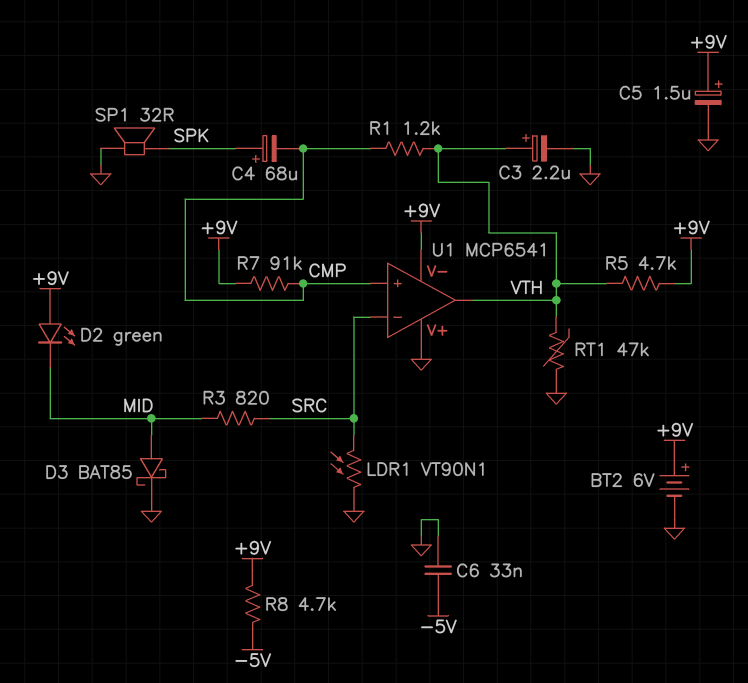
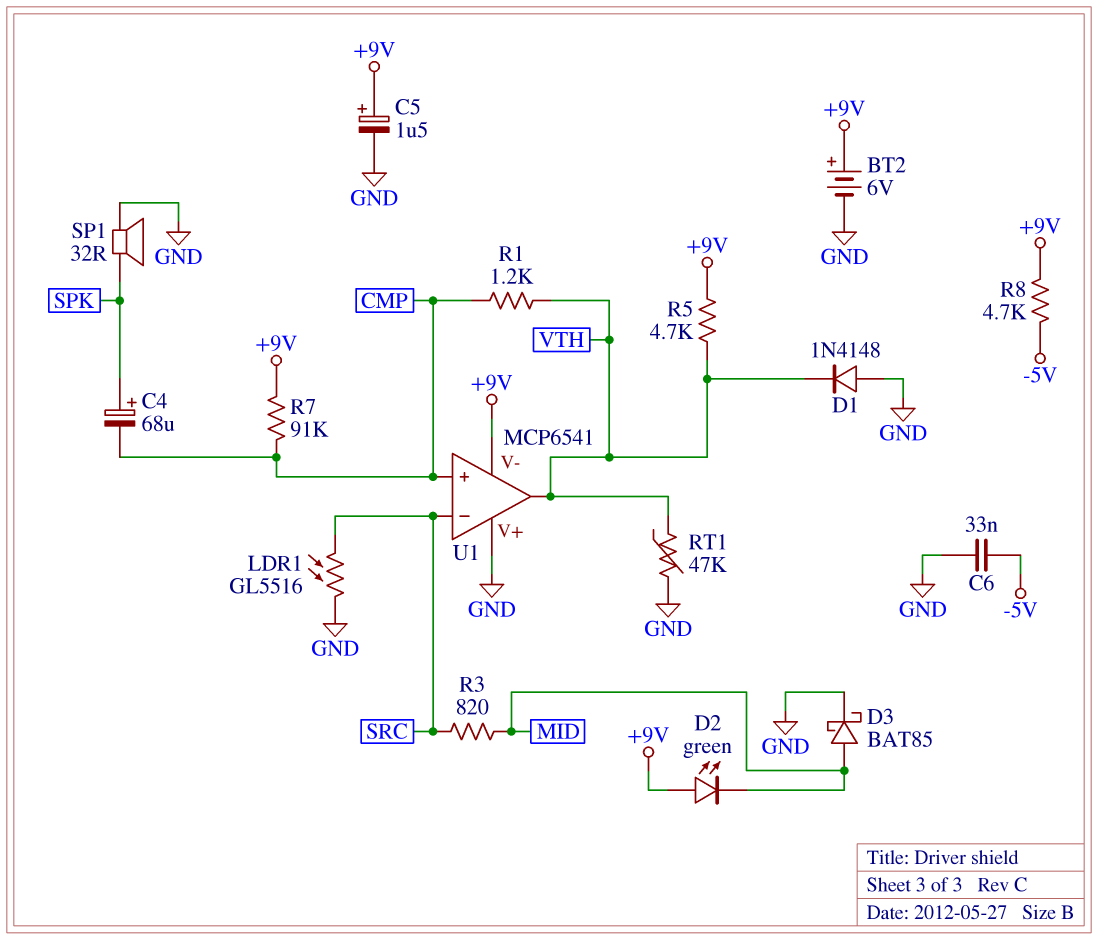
C3: 2.2uF (plus VTH, minus GND) -> none
D1: none -> diode 1N4148 (A GND, K VTH)
LDR1: VT90N1 (GND, SRC) -> GL5516 (GND, SRC)

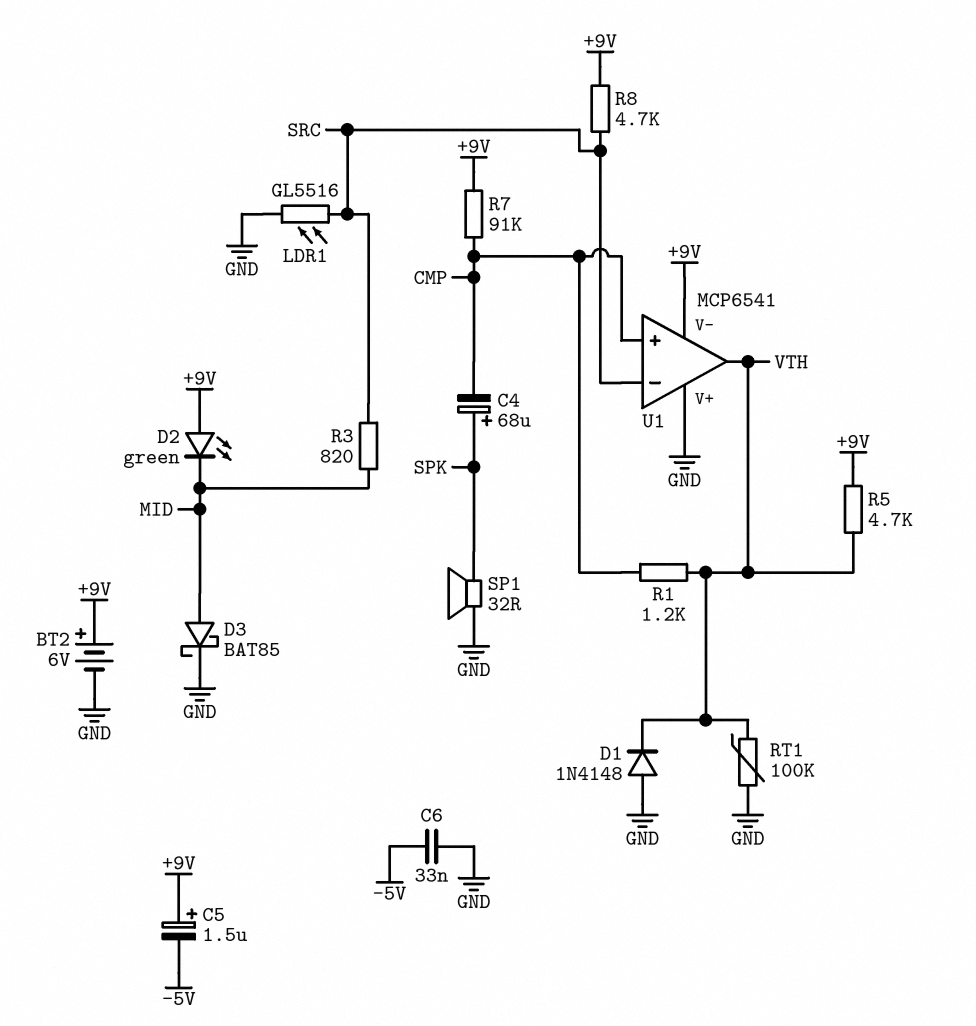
C5: 1.5uF (plus +9V, minus GND) -> 1.5uF (plus +9V, minus -5V)
R8: 4.7k (+9V, -5V) -> 4.7k (+9V, SRC)
RT1: 47k (GND, VTH) -> 100k (GND, VTH)

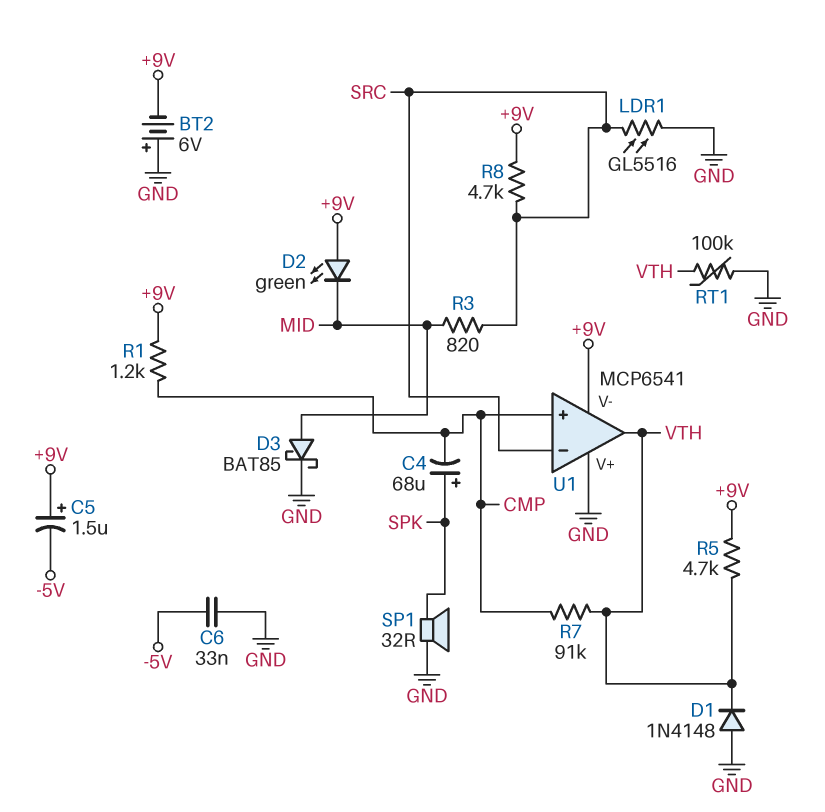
BT2: 6V (plus +9V, minus GND) -> 6V (plus GND, minus +9V)
R1: 1.2k (CMP, VTH) -> 1.2k (+9V, CMP)
R7: 91k (+9V, CMP) -> 91k (CMP, VTH)

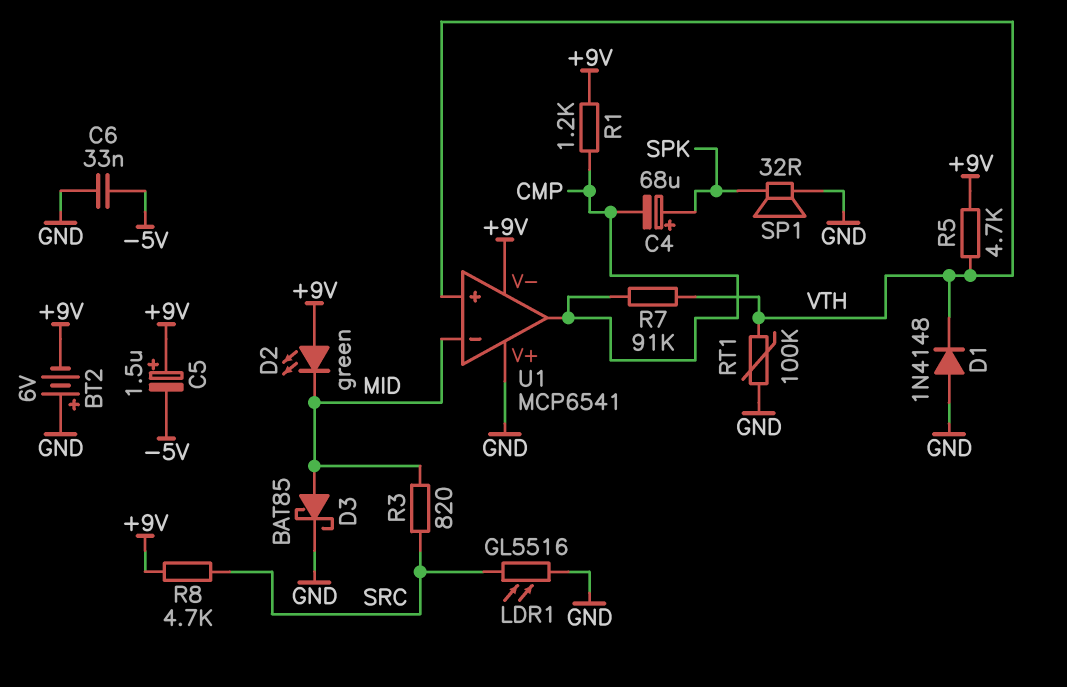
U1 pin in+: CMP -> VTH
U1 pin in-: SRC -> MID
U1 pin out: VTH -> CMP

